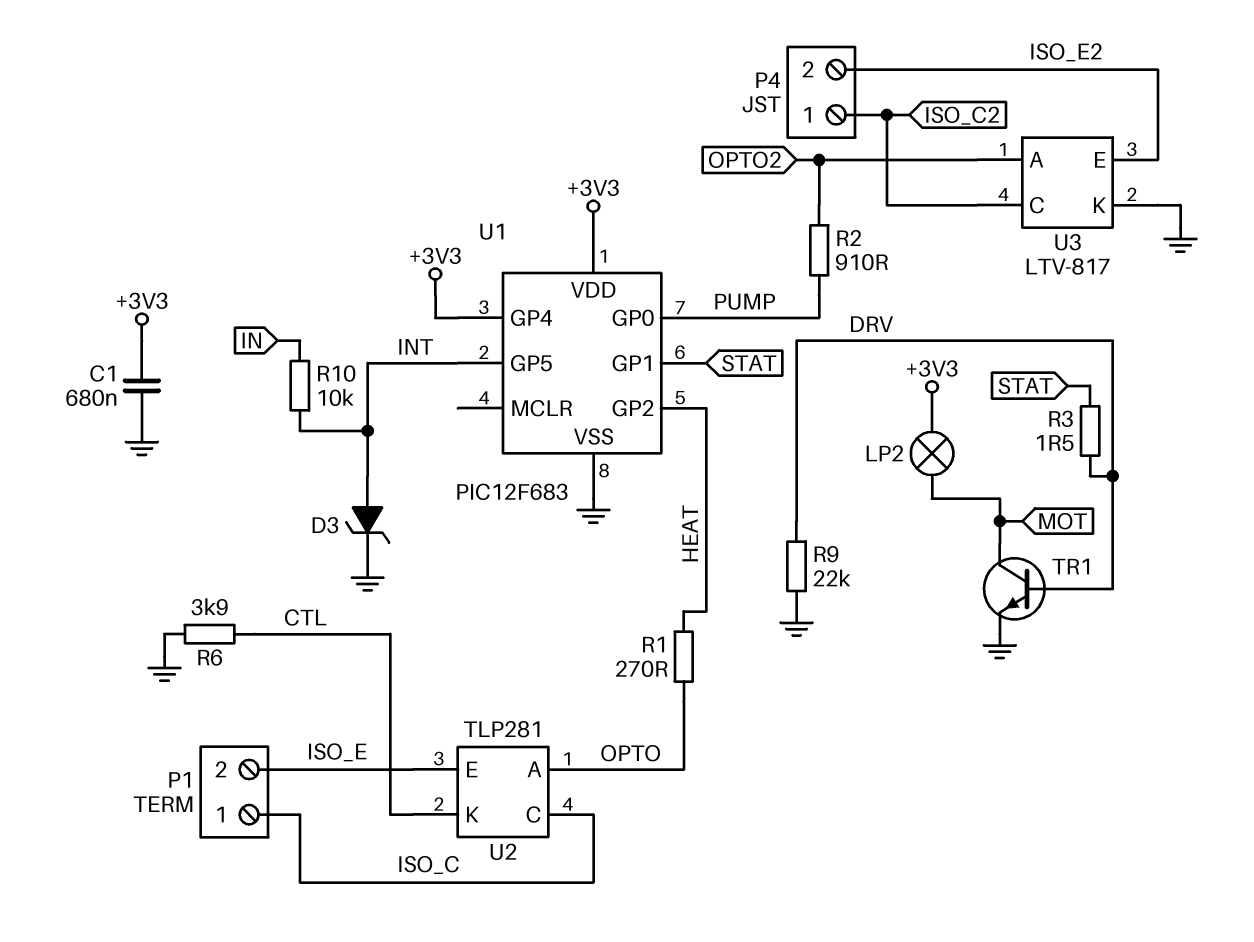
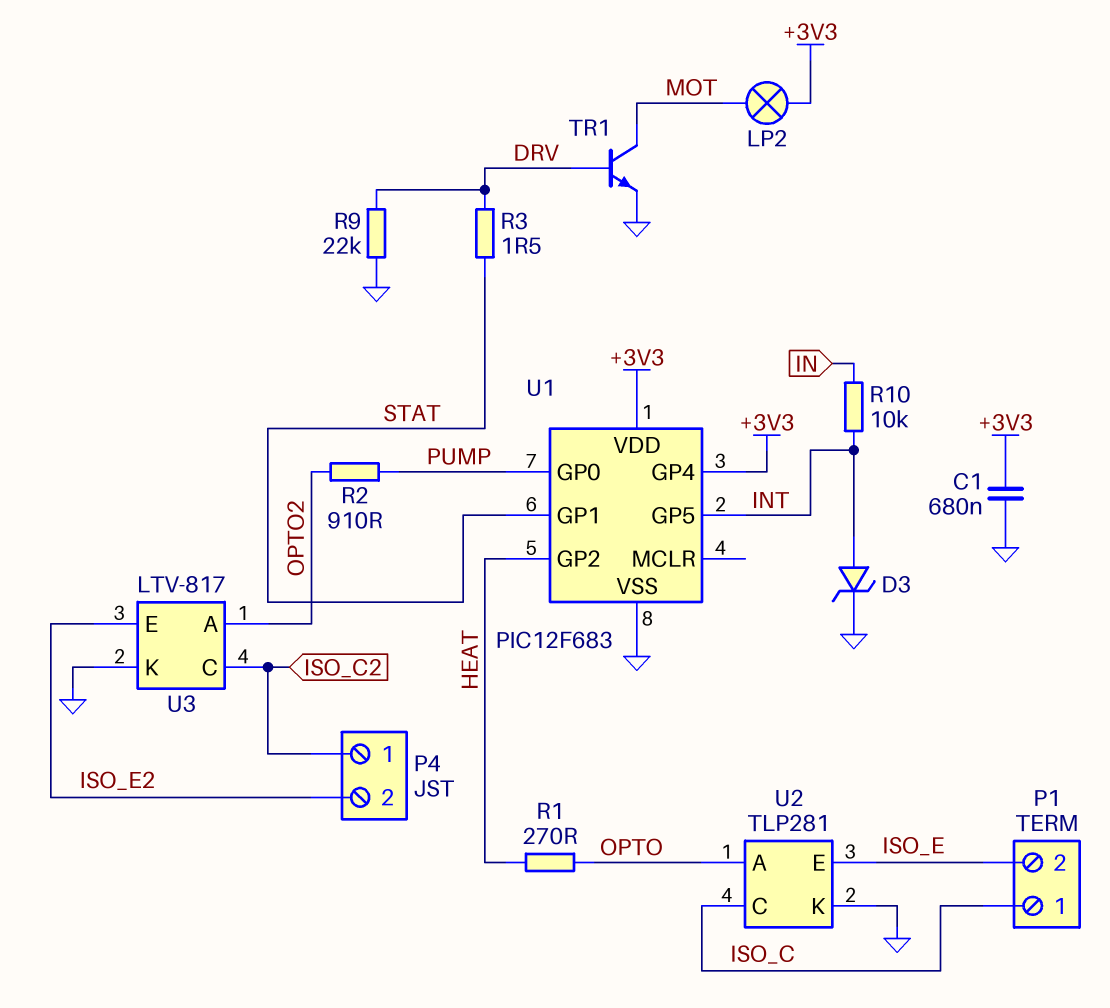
R6: 3.9k (CTL, GND) -> none
U2 pin K: CTL -> GND

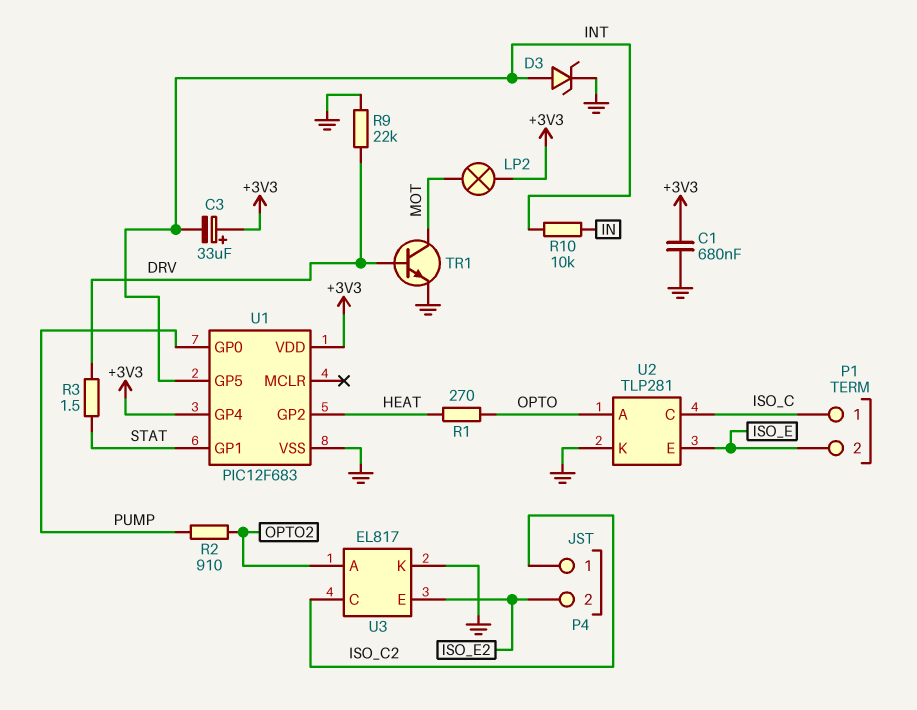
C3: none -> 33uF (plus +3V3, minus INT)
U3: LTV-817 -> EL817

